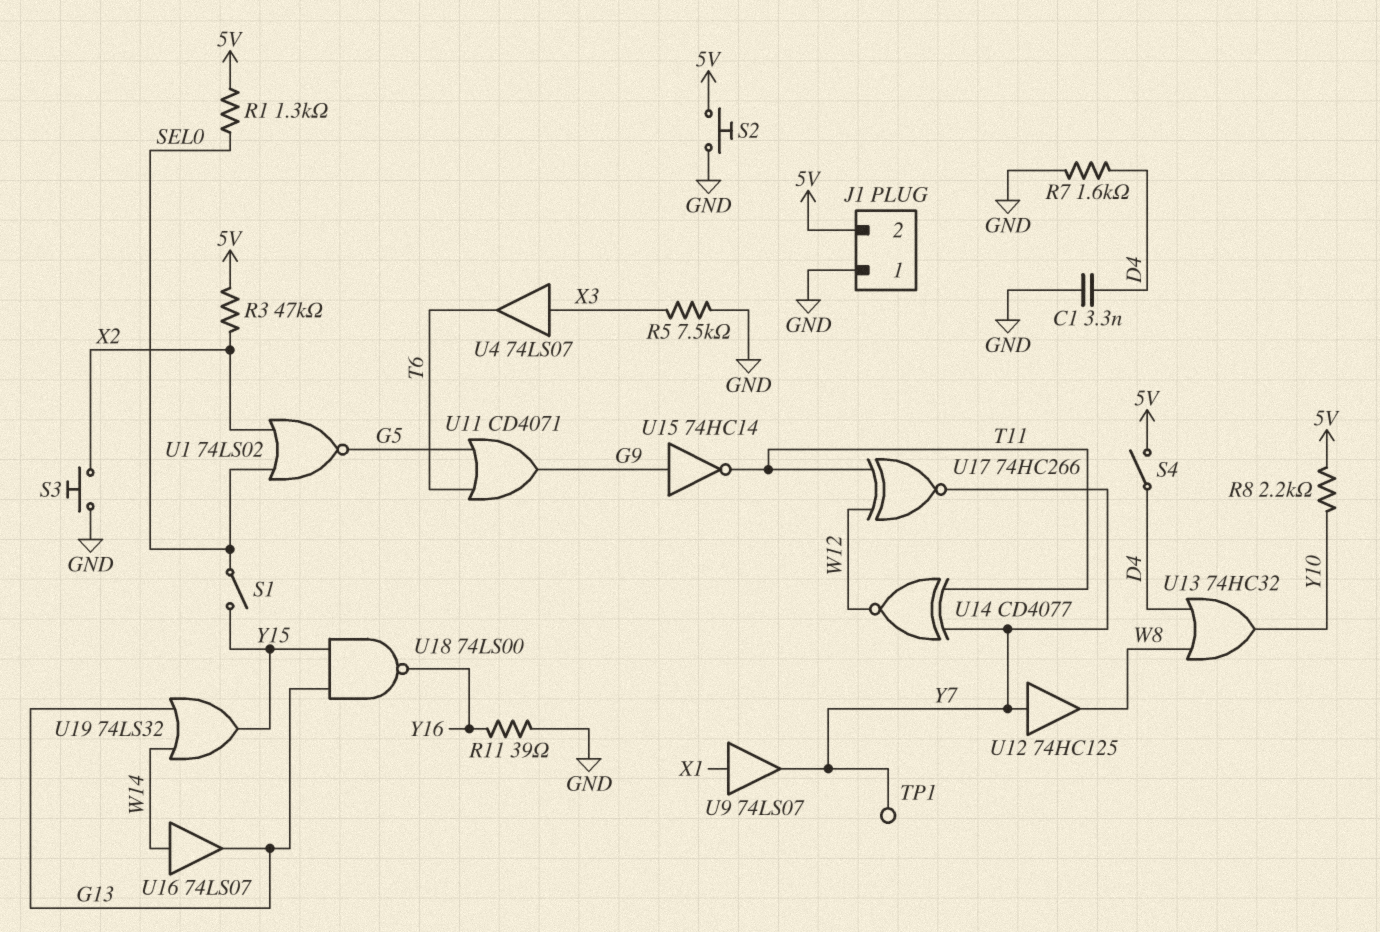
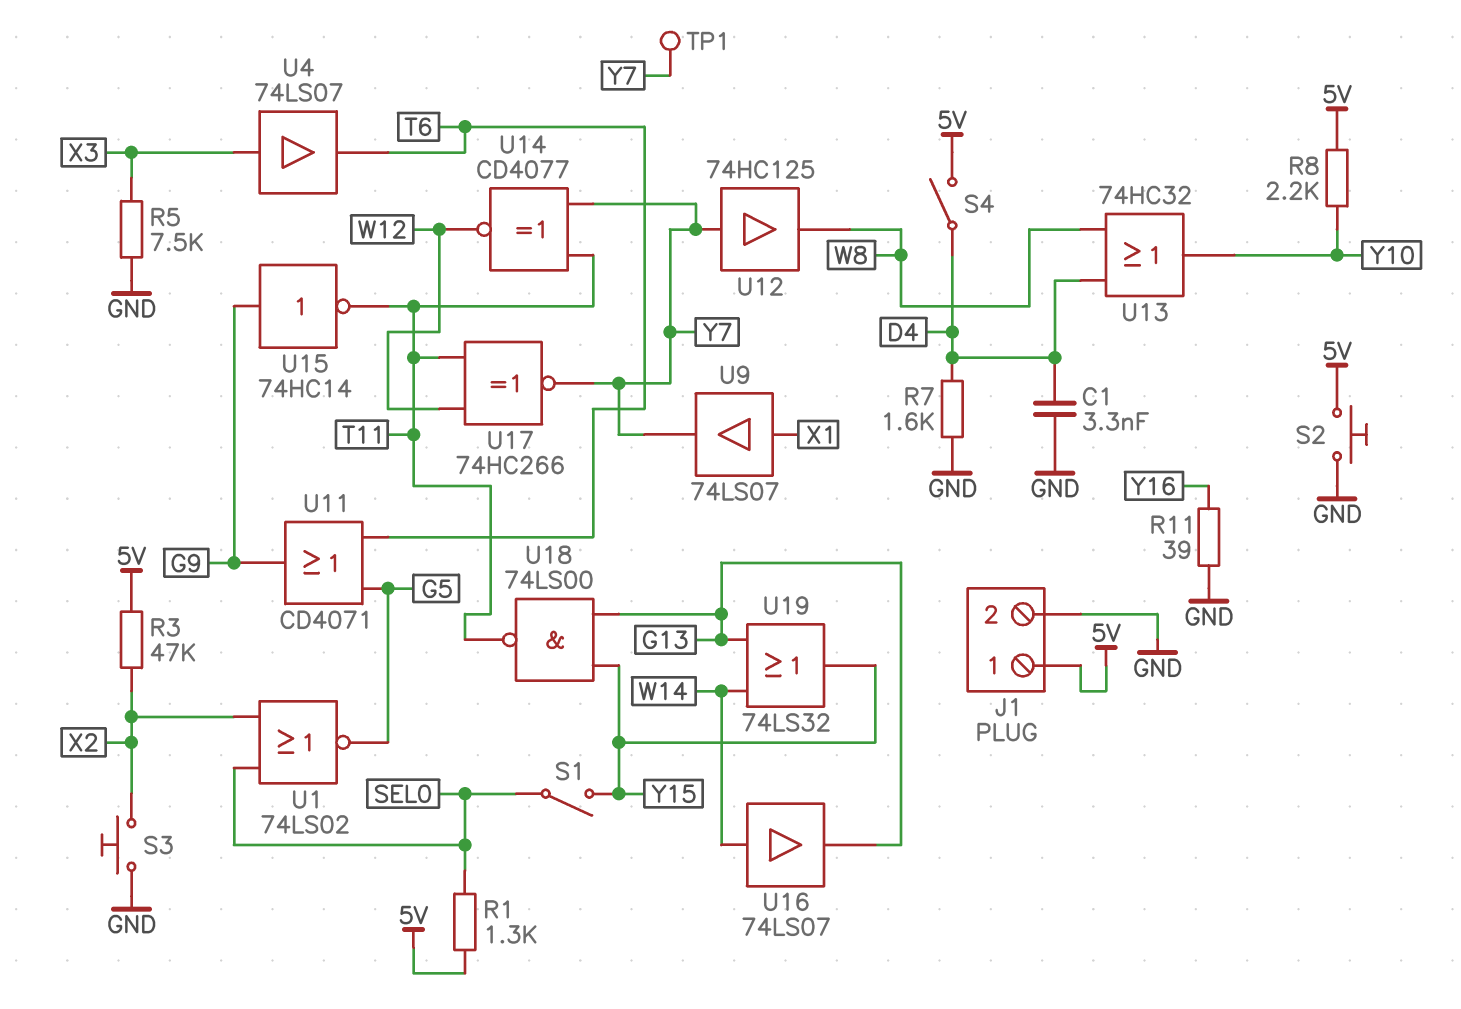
J1 pin 1: GND -> 5V
J1 pin 2: 5V -> GND
U18: NAND 74LS00 (in G13, in Y15, out Y16) -> NAND 74LS00 (in G13, in Y15, out T11)

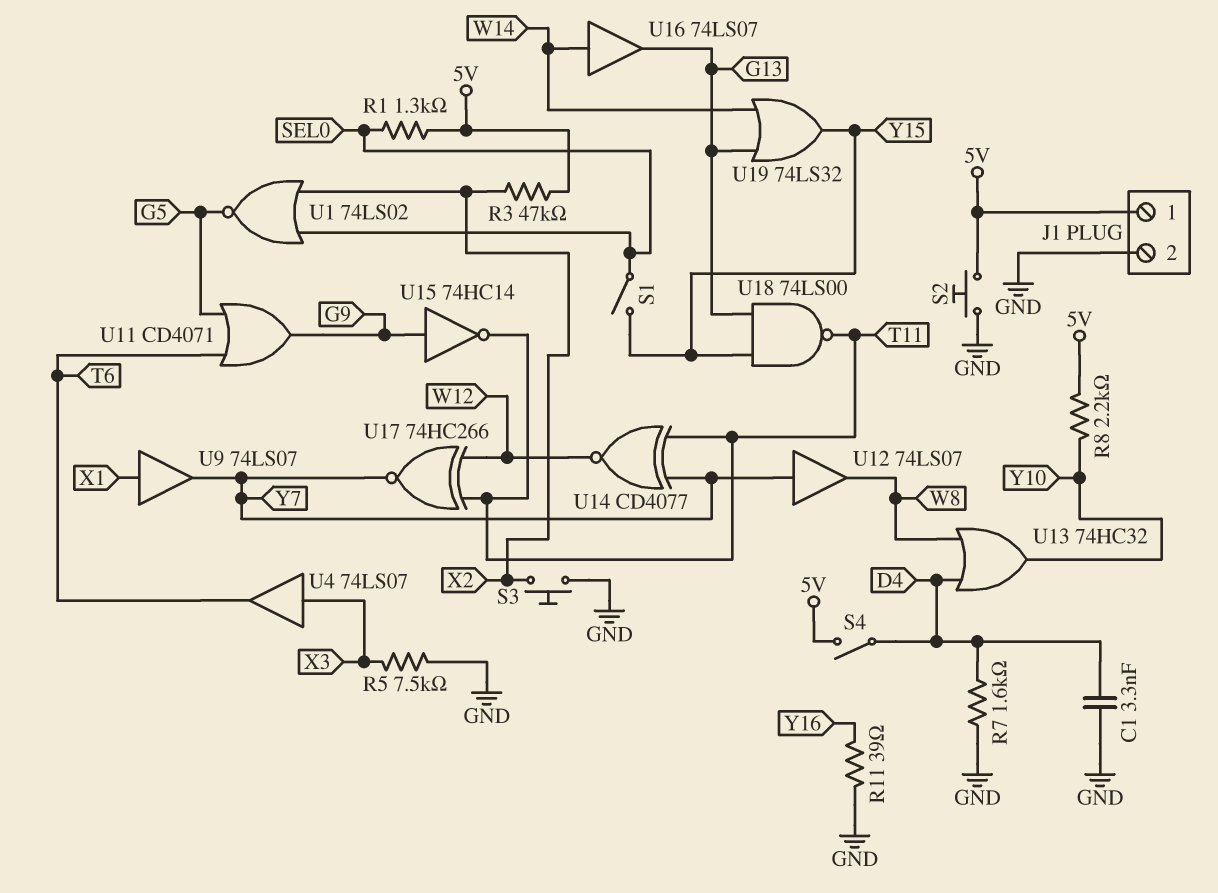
TP1: test point (Y7) -> none
U12: buffer 74HC125 (in Y7, out W8) -> buffer 74LS07 (in Y7, out W8)

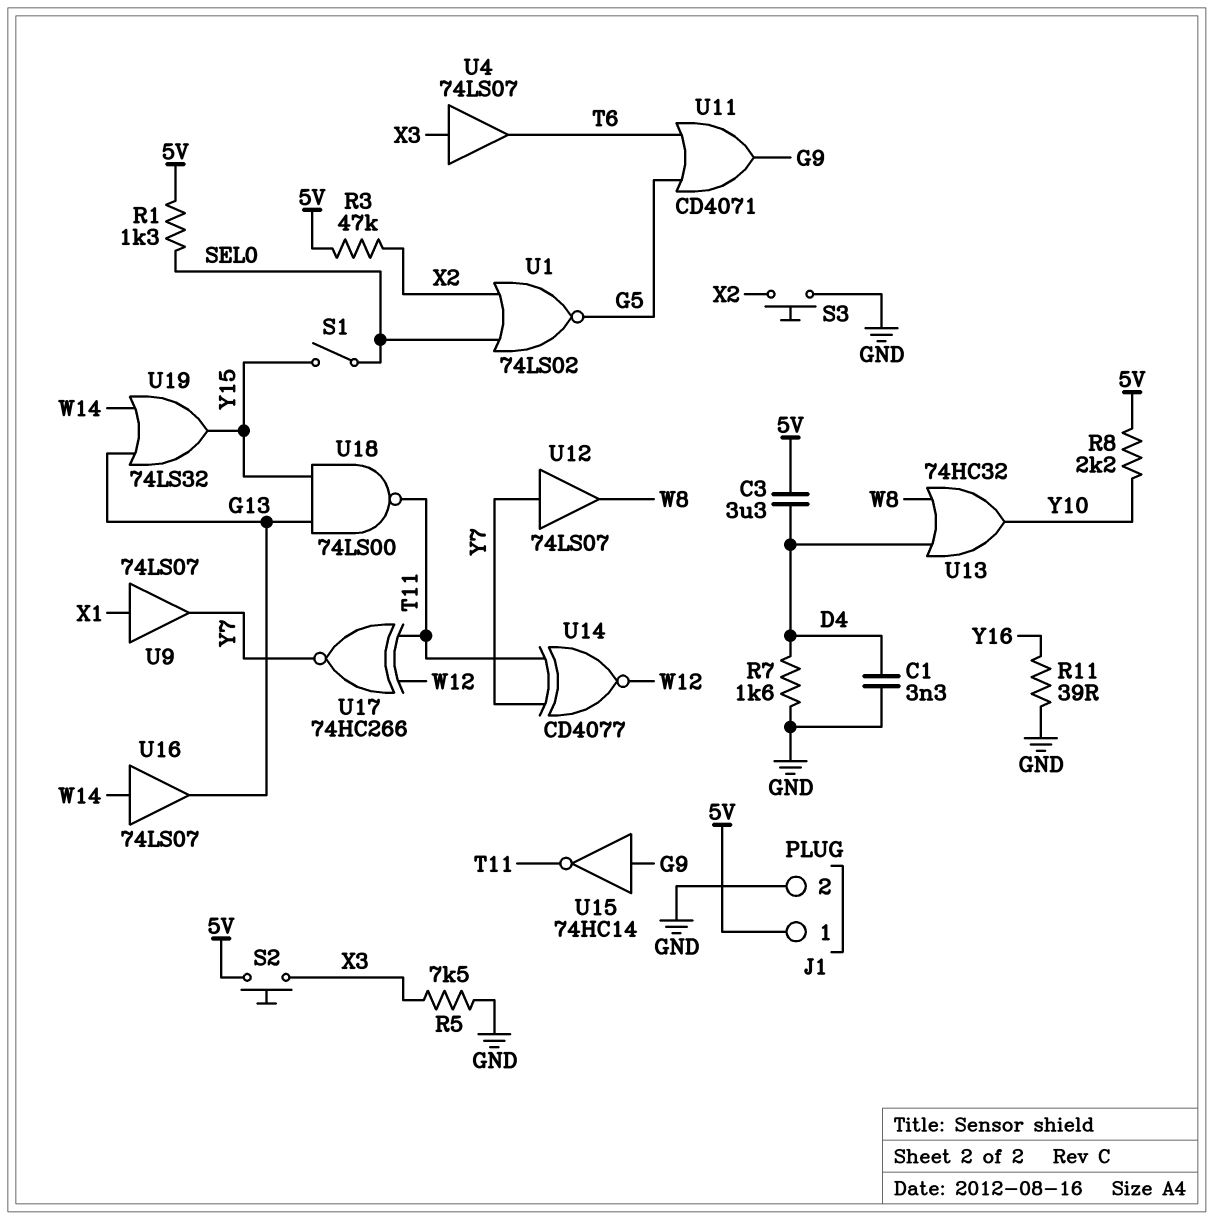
C3: none -> 3.3uF (5V, D4)
S2: button (5V, GND) -> button (5V, X3)
S4: switch (5V, D4) -> none

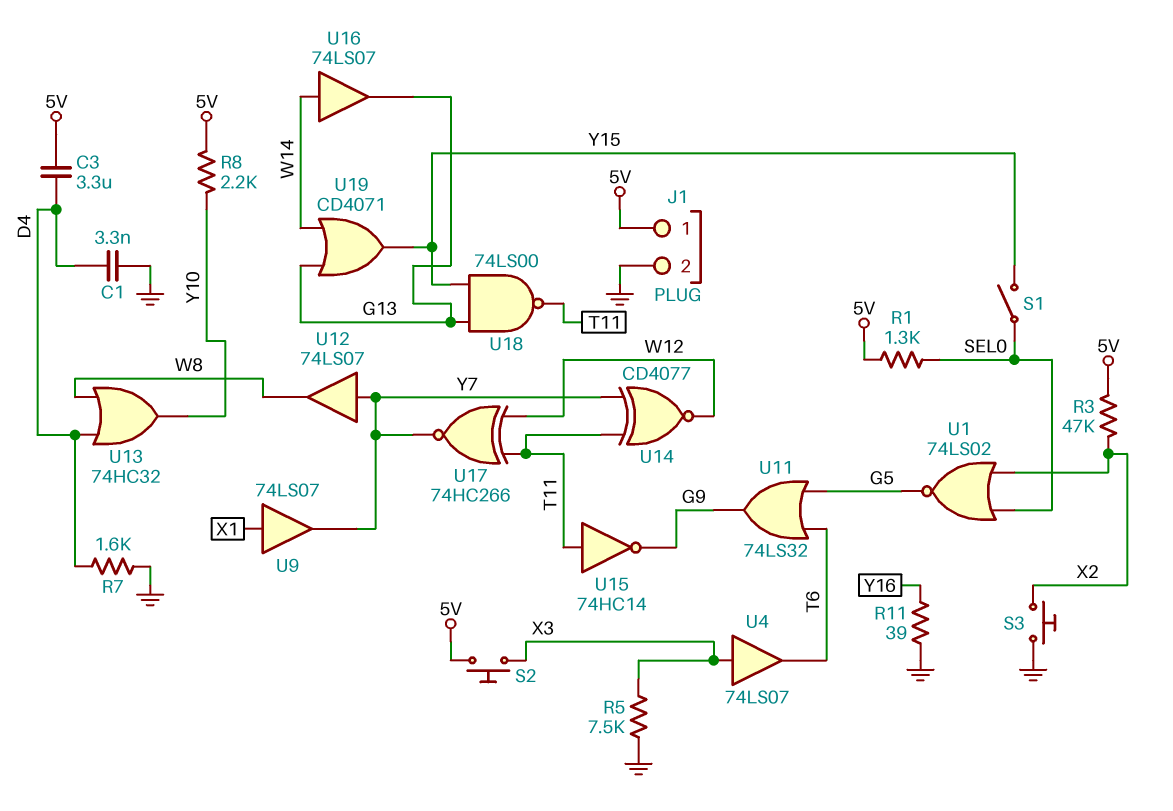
U11: OR CD4071 (in G5, in T6, out G9) -> OR 74LS32 (in G5, in T6, out G9)
U15: NOT 74HC14 (in G9, out T11) -> NOT 74HC14 (in T11, out G9)
U19: OR 74LS32 (in G13, in W14, out Y15) -> OR CD4071 (in G13, in W14, out Y15)

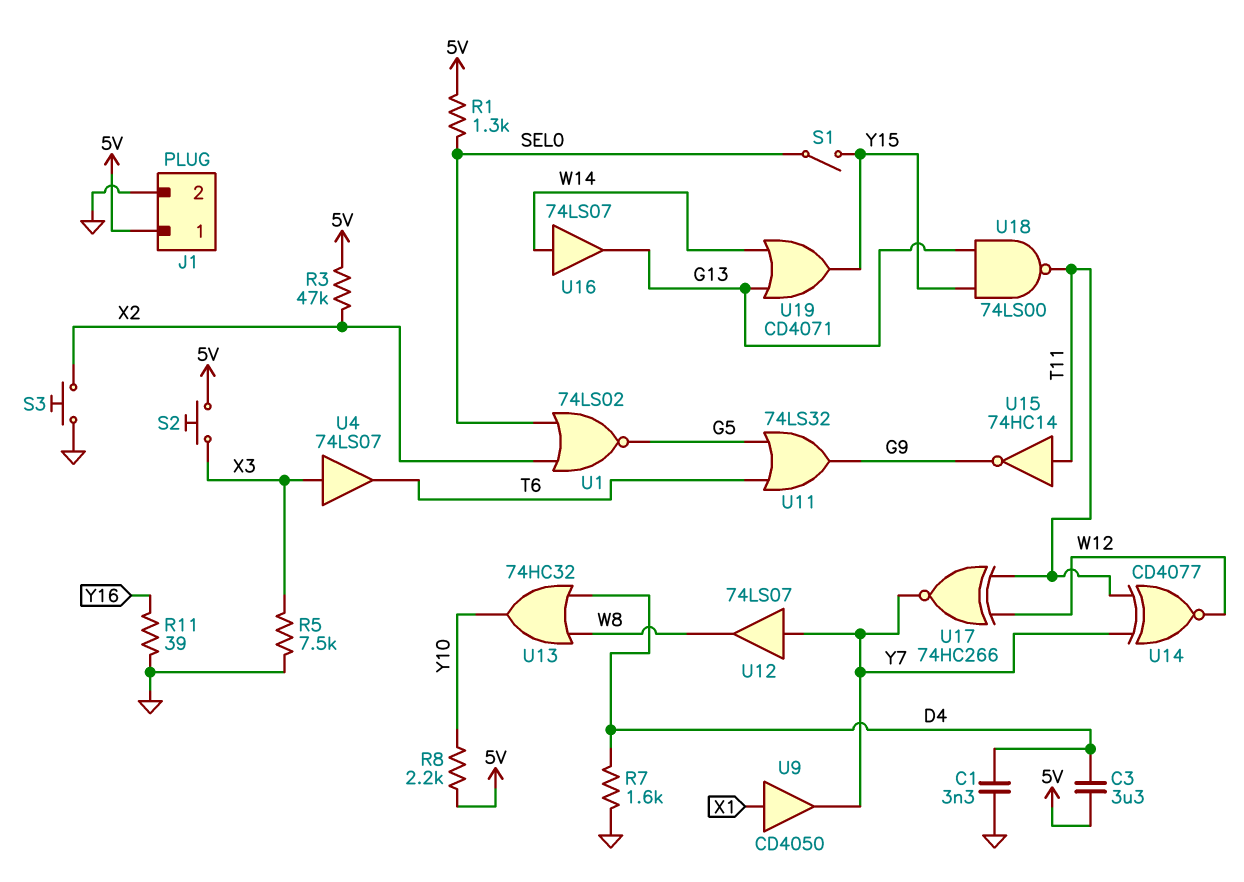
U9: buffer 74LS07 (in X1, out Y7) -> buffer CD4050 (in X1, out Y7)

